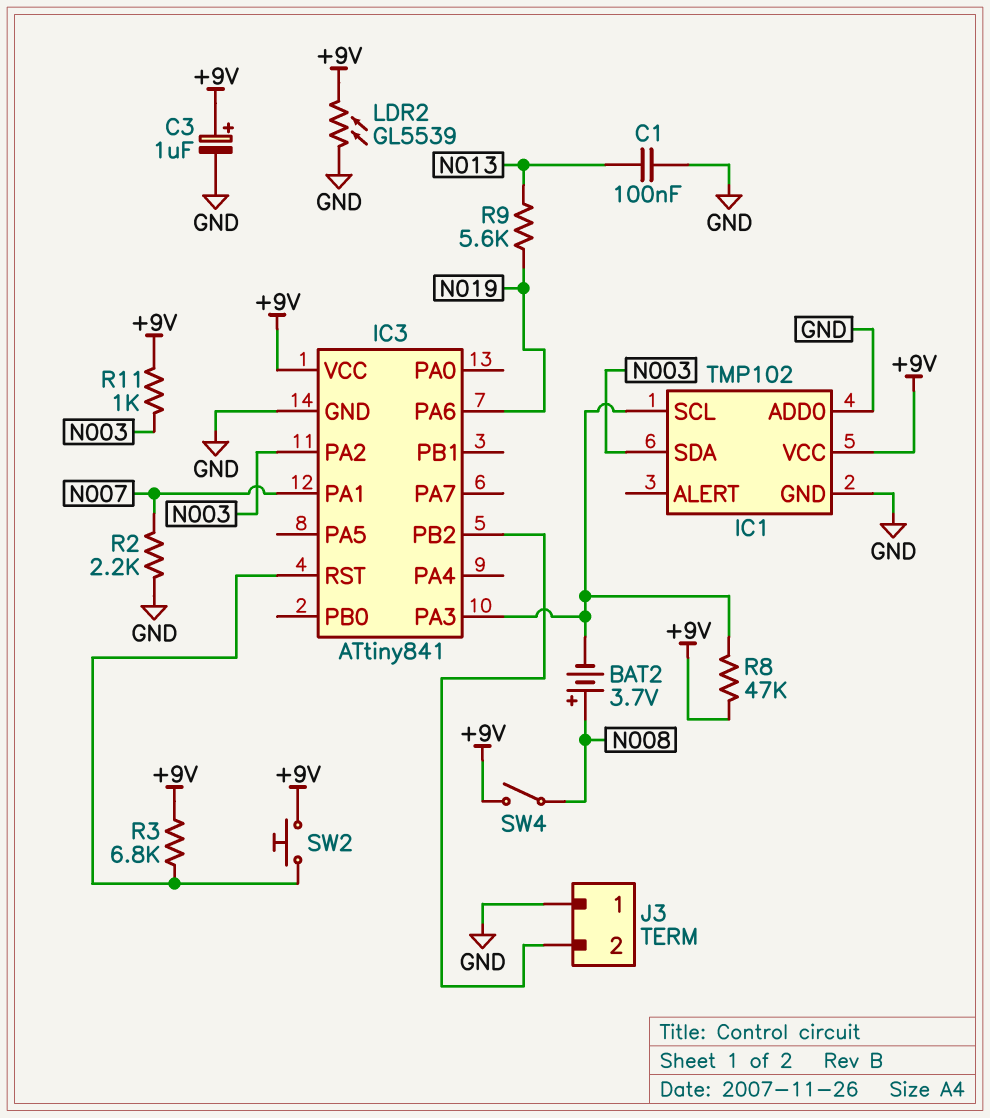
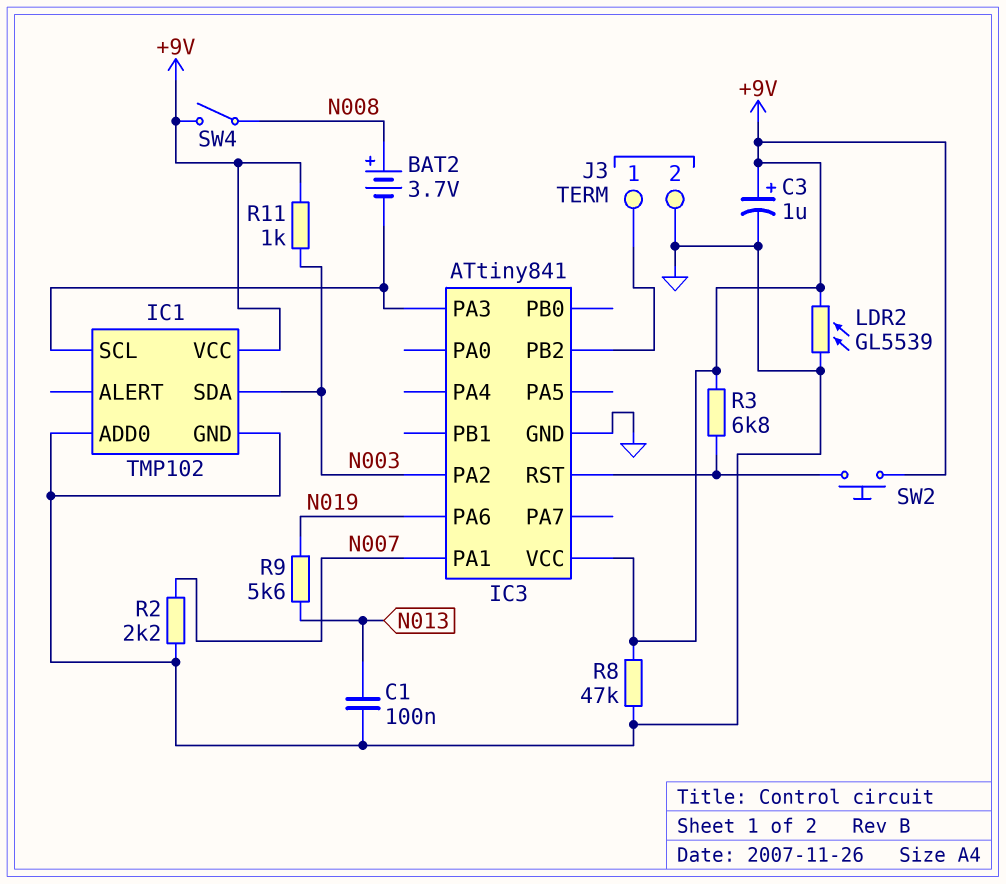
J3 pin 1: GND -> IC3/PB2
J3 pin 2: IC3/PB2 -> GND
R8: 47k (+9V, IC1/SCL) -> 47k (+9V, GND)

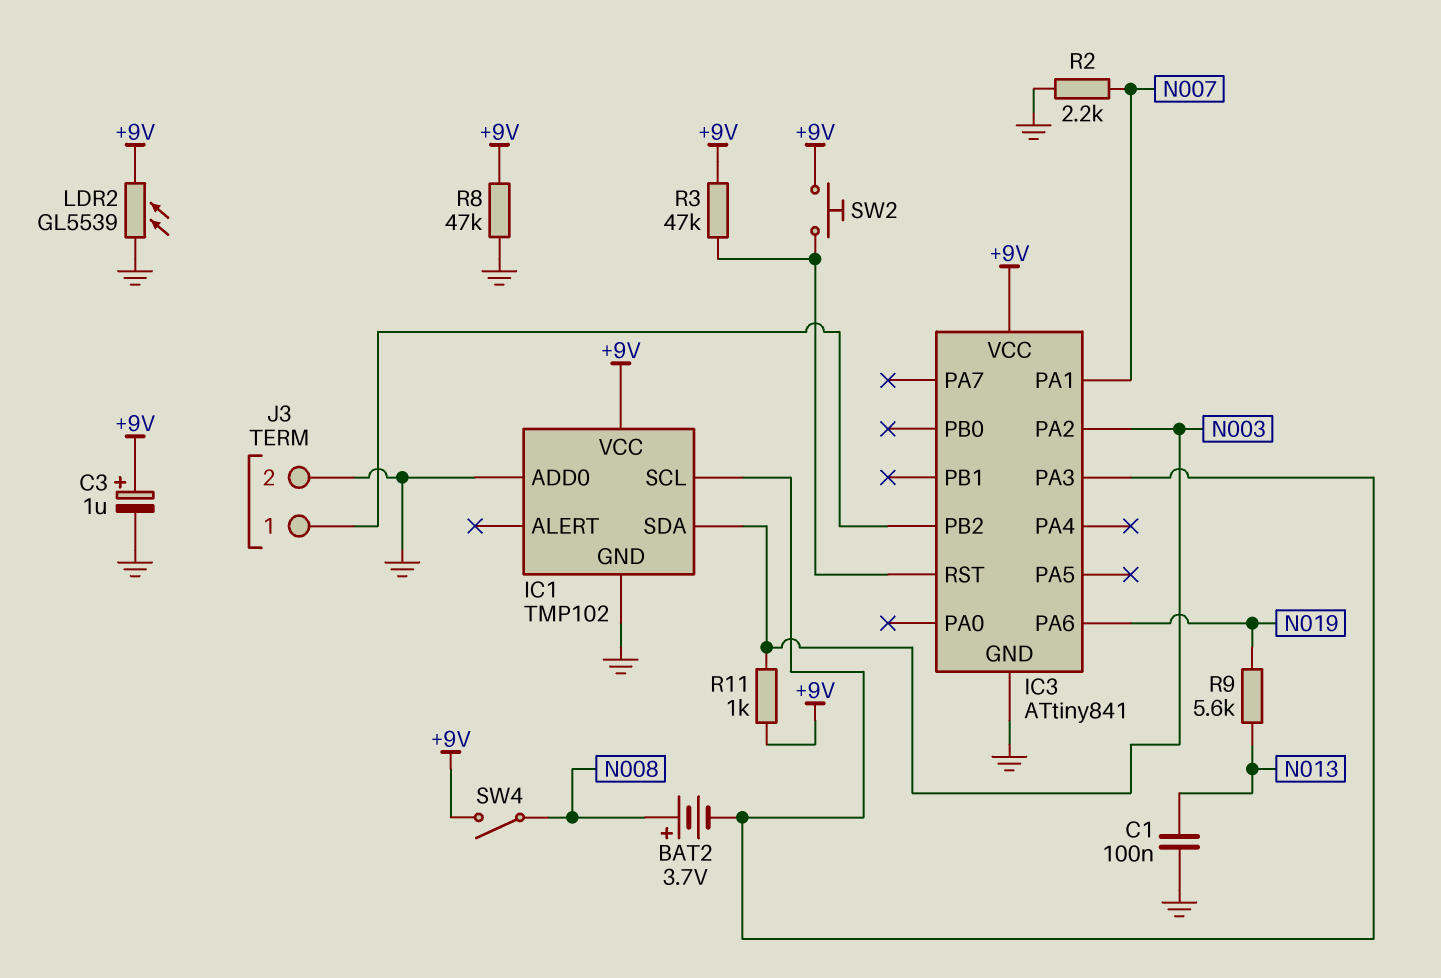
R3: 6.8k (+9V, IC3/RST) -> 47k (+9V, IC3/RST)

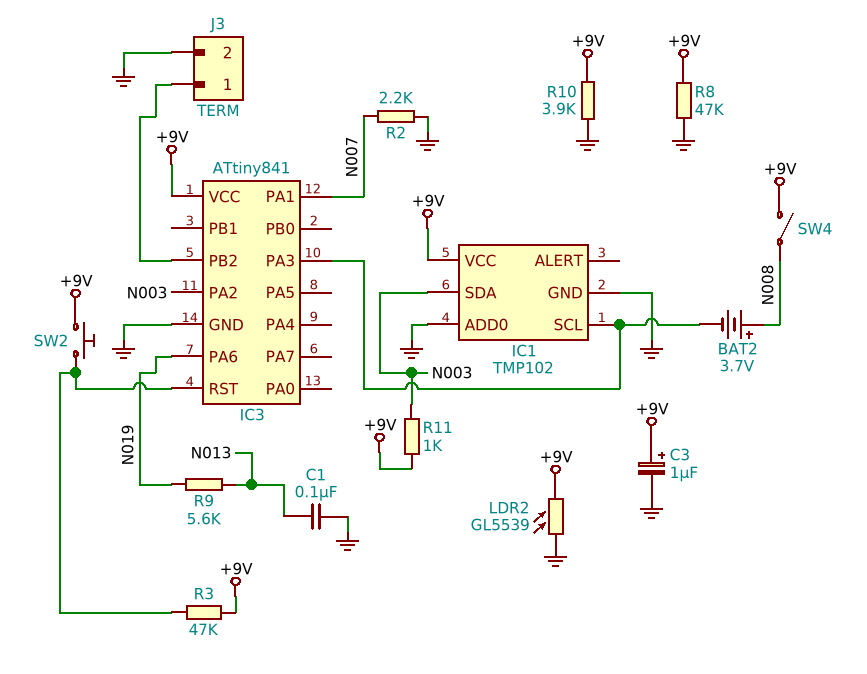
R10: none -> 3.9k (+9V, GND)

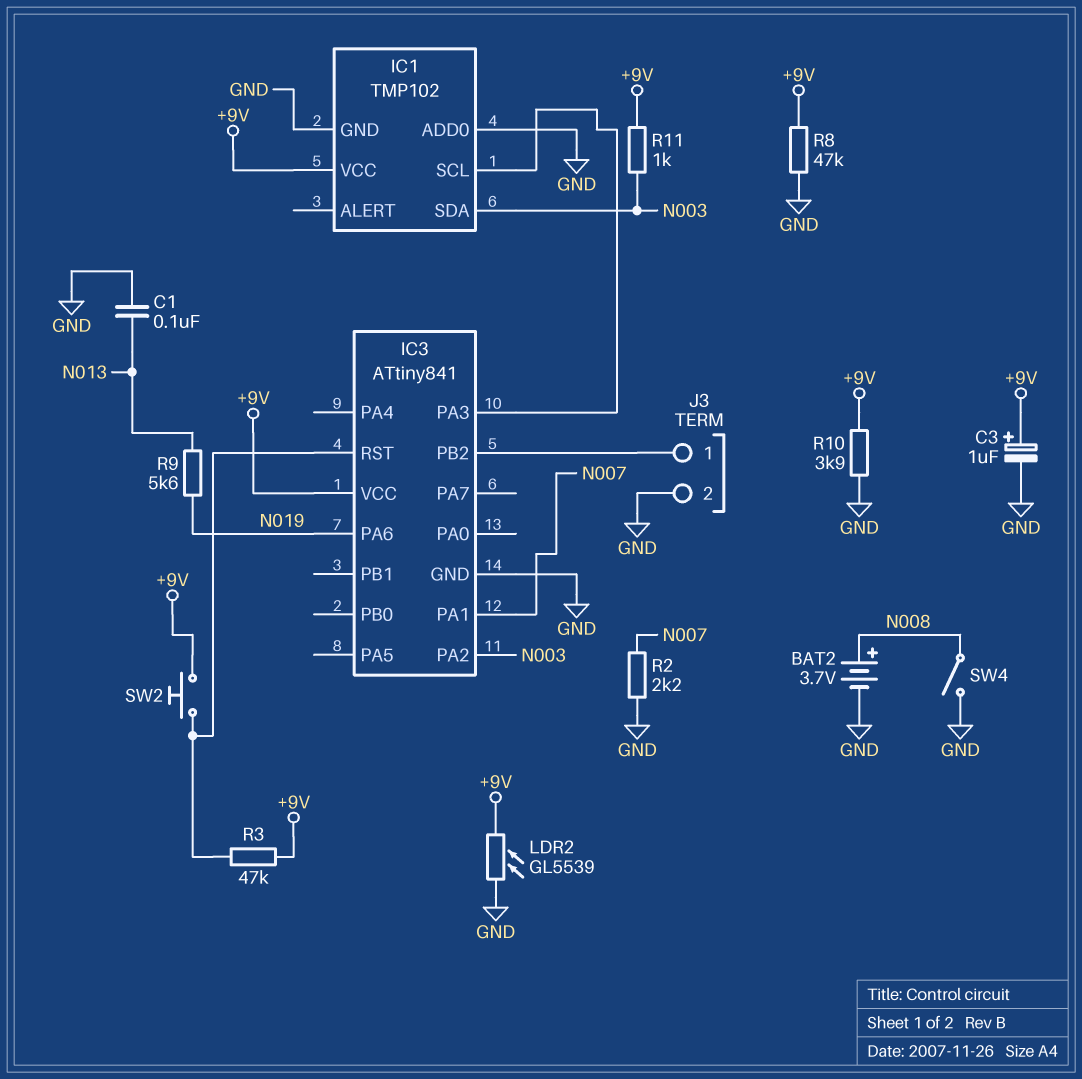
BAT2: 3.7V (plus N008, minus IC1/SCL) -> 3.7V (plus N008, minus GND)
SW4: switch (+9V, N008) -> switch (GND, N008)

